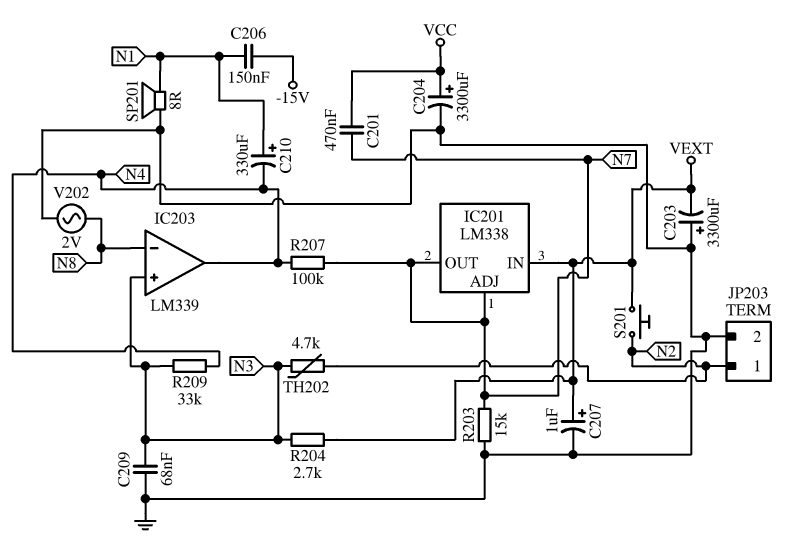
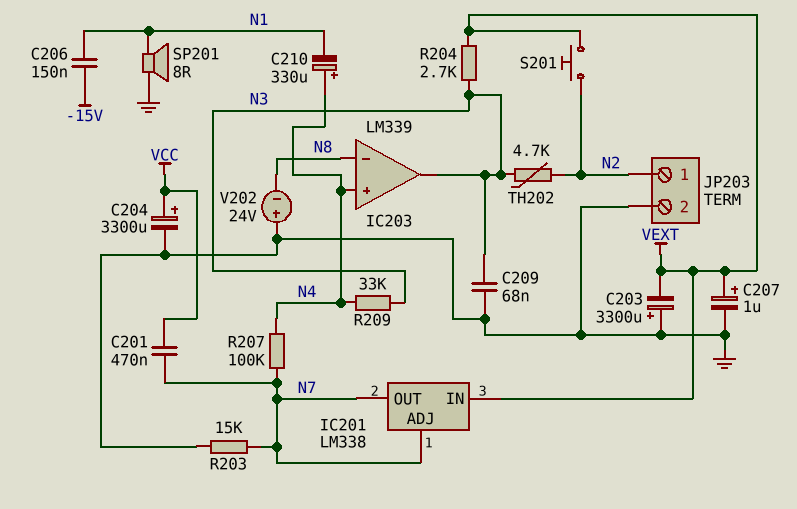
C210: 330uF (plus N1, minus N4) -> 330uF (plus N4, minus N1)
IC203 pin in+: N3 -> N4
IC203 pin out: N4 -> N3
V202: AC 2V (GND, N8) -> 24V (plus GND, minus N8)

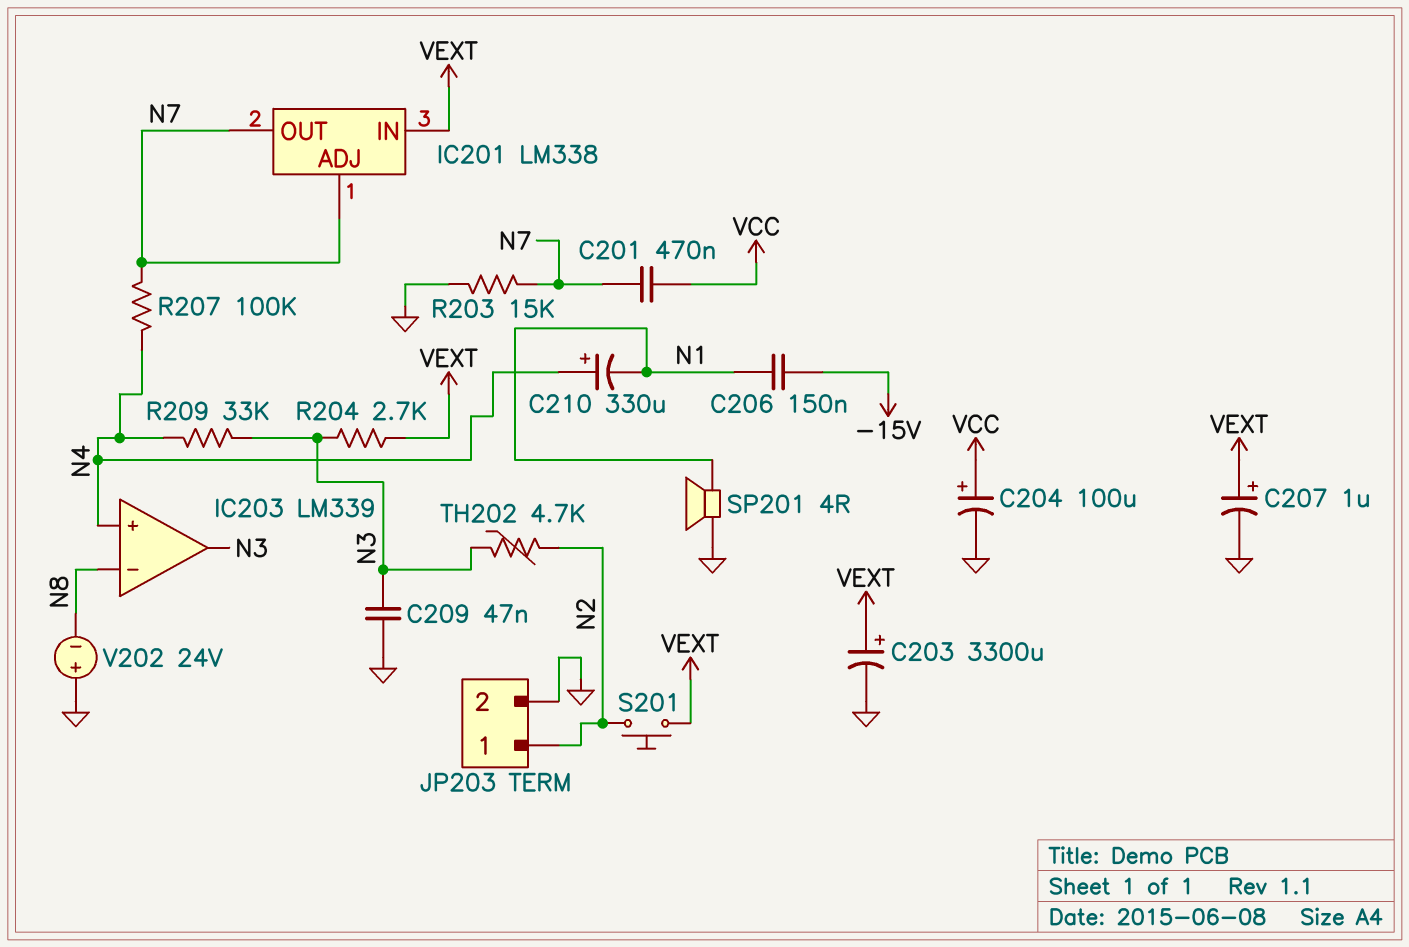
C203: 3300uF (plus GND, minus VEXT) -> 3300uF (plus VEXT, minus GND)
C204: 3300uF (plus VCC, minus GND) -> 100uF (plus VCC, minus GND)
C209: 68nF (GND, N3) -> 47nF (GND, N3)
SP201: speaker 8R (GND, N1) -> speaker 4R (GND, N1)

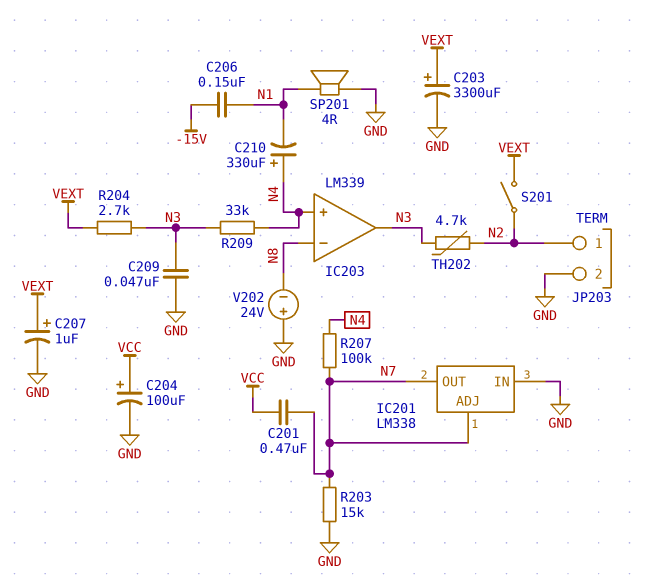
IC201 pin IN: VEXT -> GND
S201: button (N2, VEXT) -> switch (N2, VEXT)

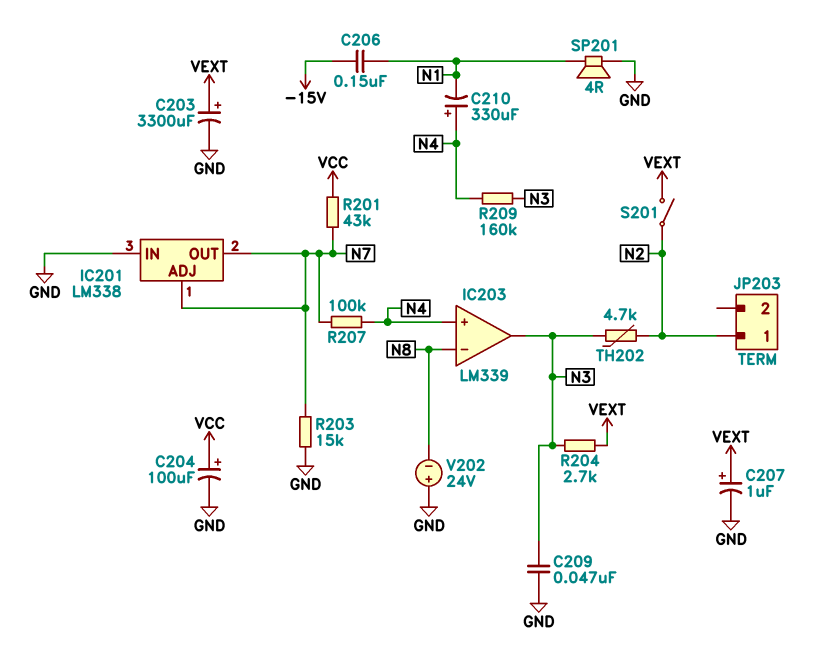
C201: 470nF (N7, VCC) -> none
JP203 pin 2: GND -> none
R201: none -> 43k (N7, VCC)
R209: 33k (N3, N4) -> 160k (N3, N4)

